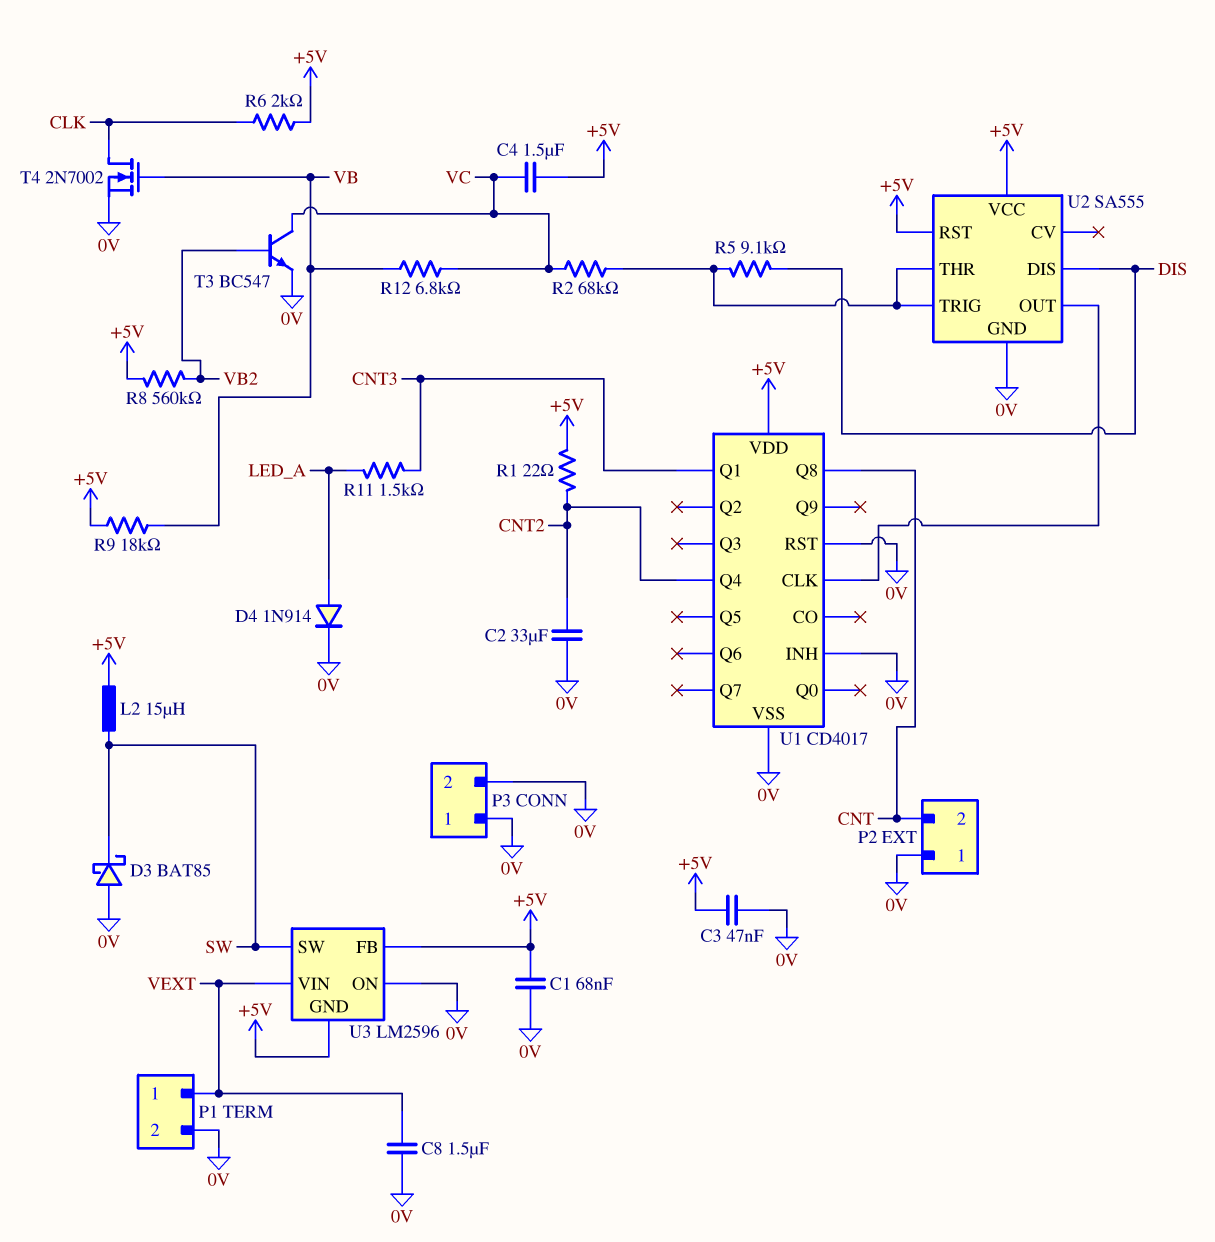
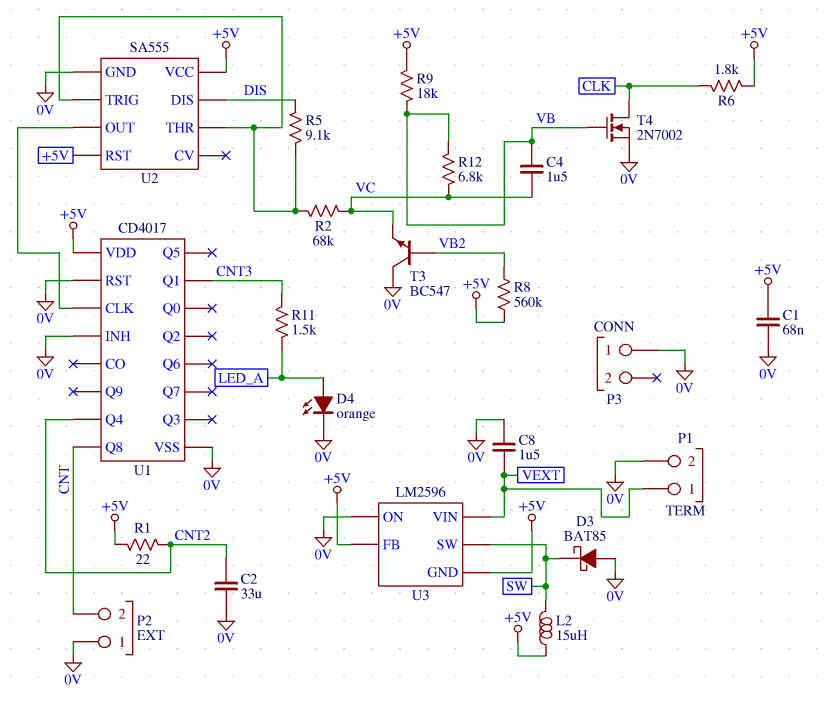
C3: 47nF (+5V, 0V) -> none
C4: 1.5uF (+5V, VC) -> 1.5uF (VB, VC)
D4: diode 1N914 (A LED_A, K 0V) -> LED orange (A LED_A, K 0V)
P3 pin 2: 0V -> none
R6: 2k (+5V, CLK) -> 1.8k (+5V, CLK)
T3: NPN BC547 (B VB2, C VC, E 0V) -> NPN BC547 (B VB2, C 0V, E VC)

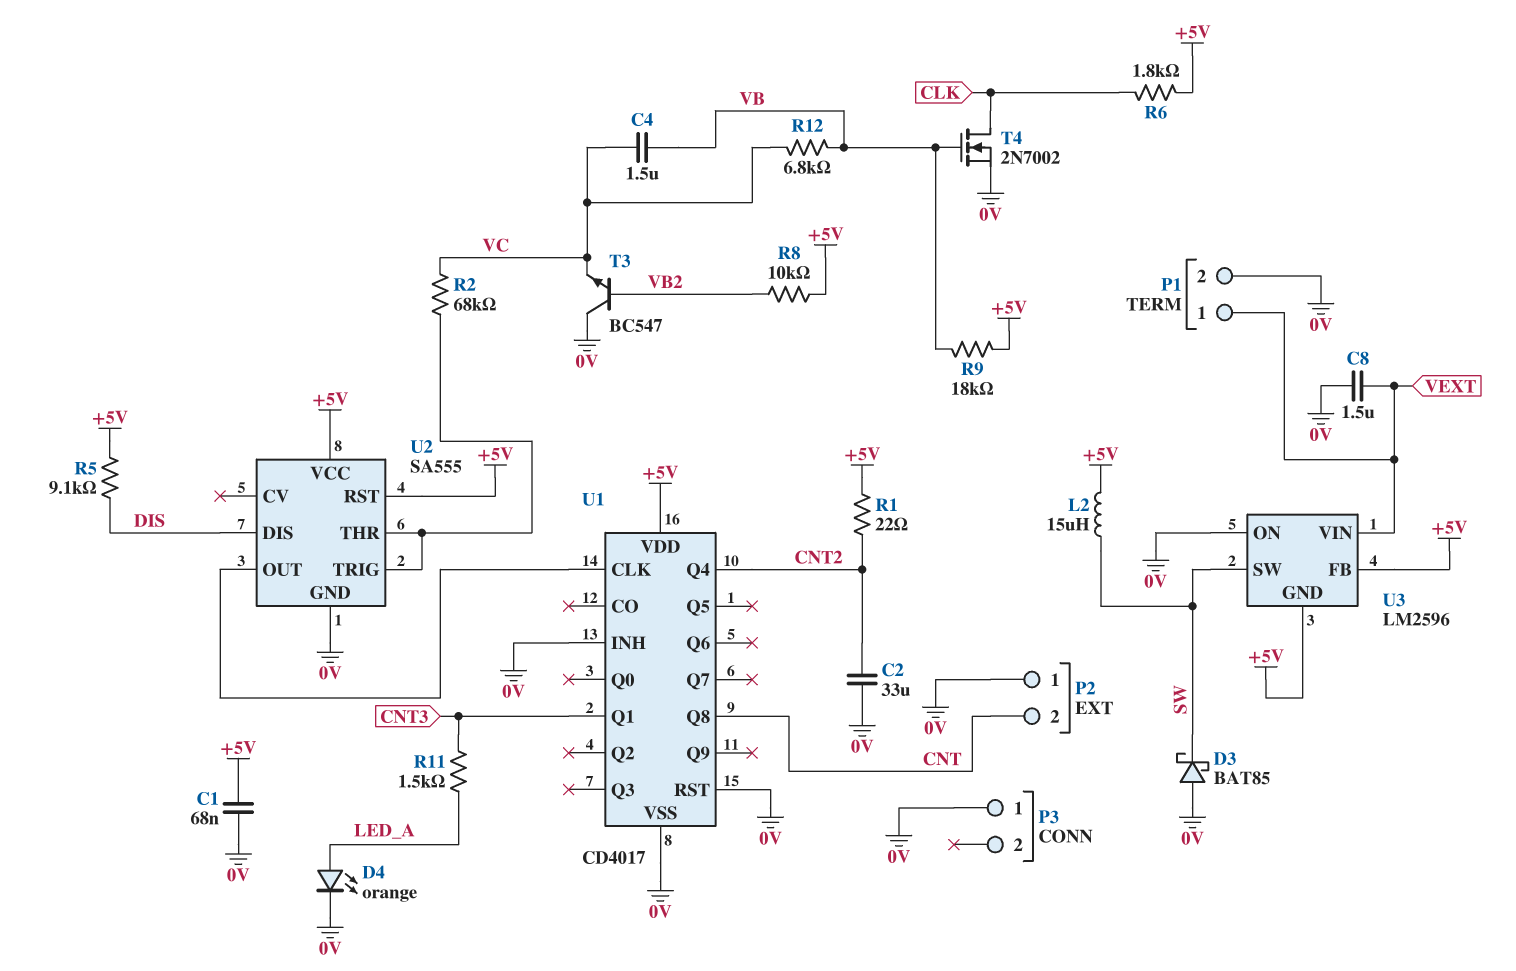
R5: 9.1k (DIS, U2/THR) -> 9.1k (+5V, DIS)
R8: 560k (+5V, VB2) -> 10k (+5V, VB2)

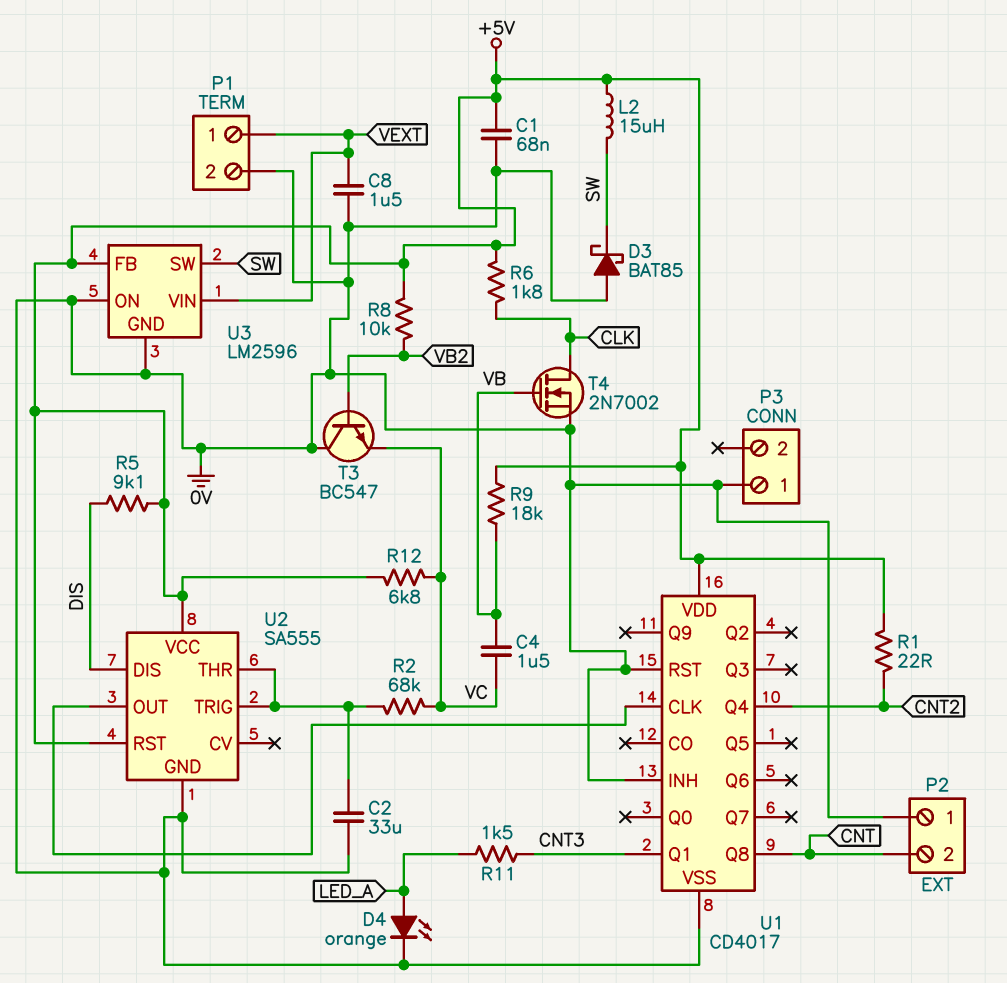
C2: 33uF (0V, CNT2) -> 33uF (0V, U2/THR)
R12: 6.8k (VB, VC) -> 6.8k (+5V, VC)
U3 pin GND: +5V -> 0V

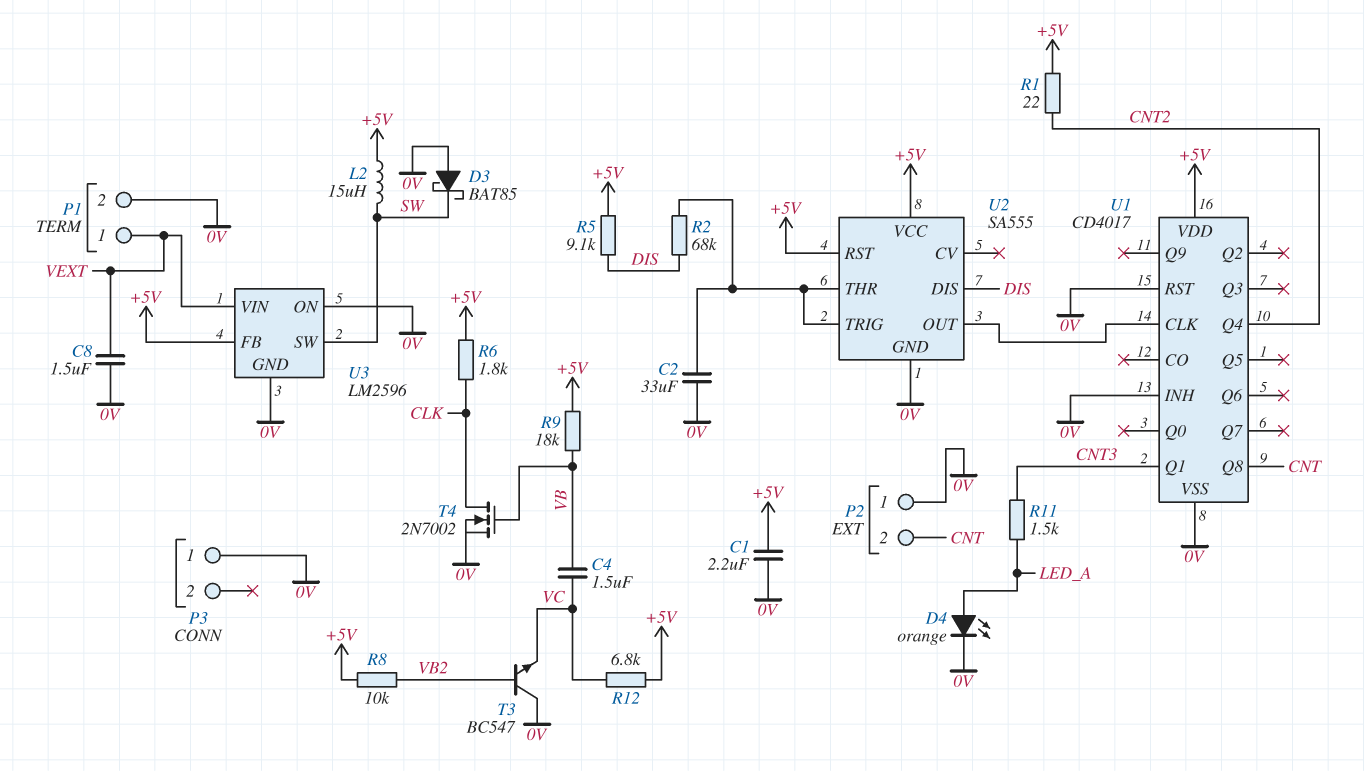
C1: 68nF (+5V, 0V) -> 2.2uF (+5V, 0V)
R2: 68k (U2/THR, VC) -> 68k (DIS, U2/THR)

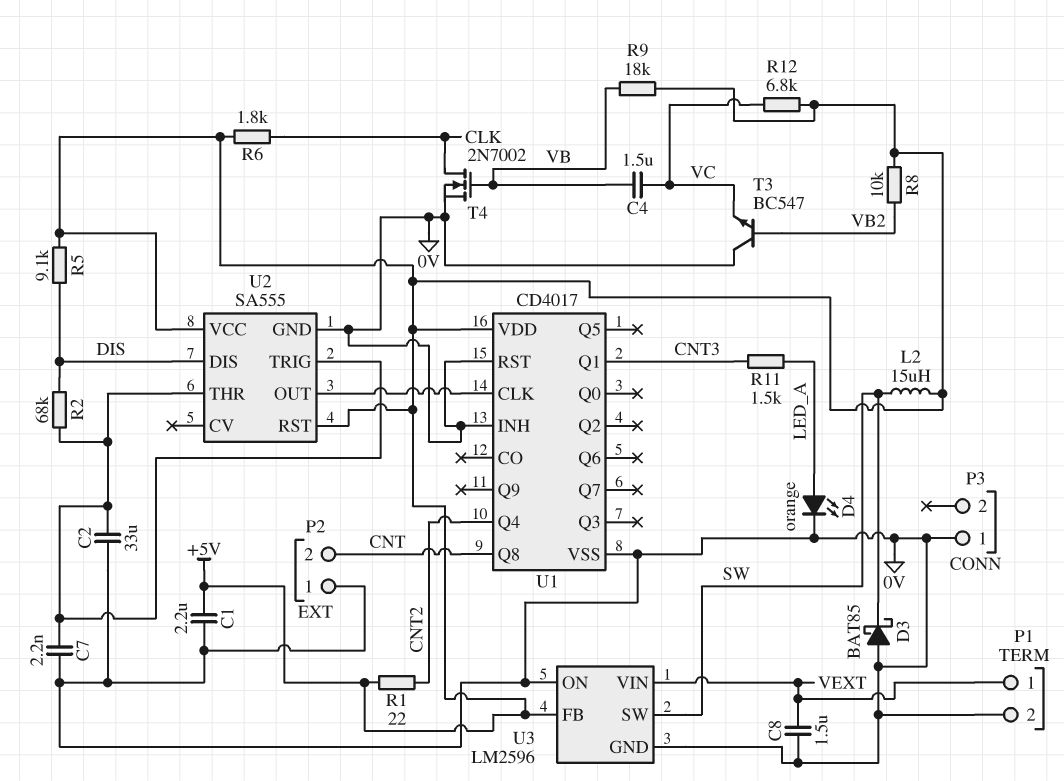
C7: none -> 2.2nF (0V, U2/THR)

